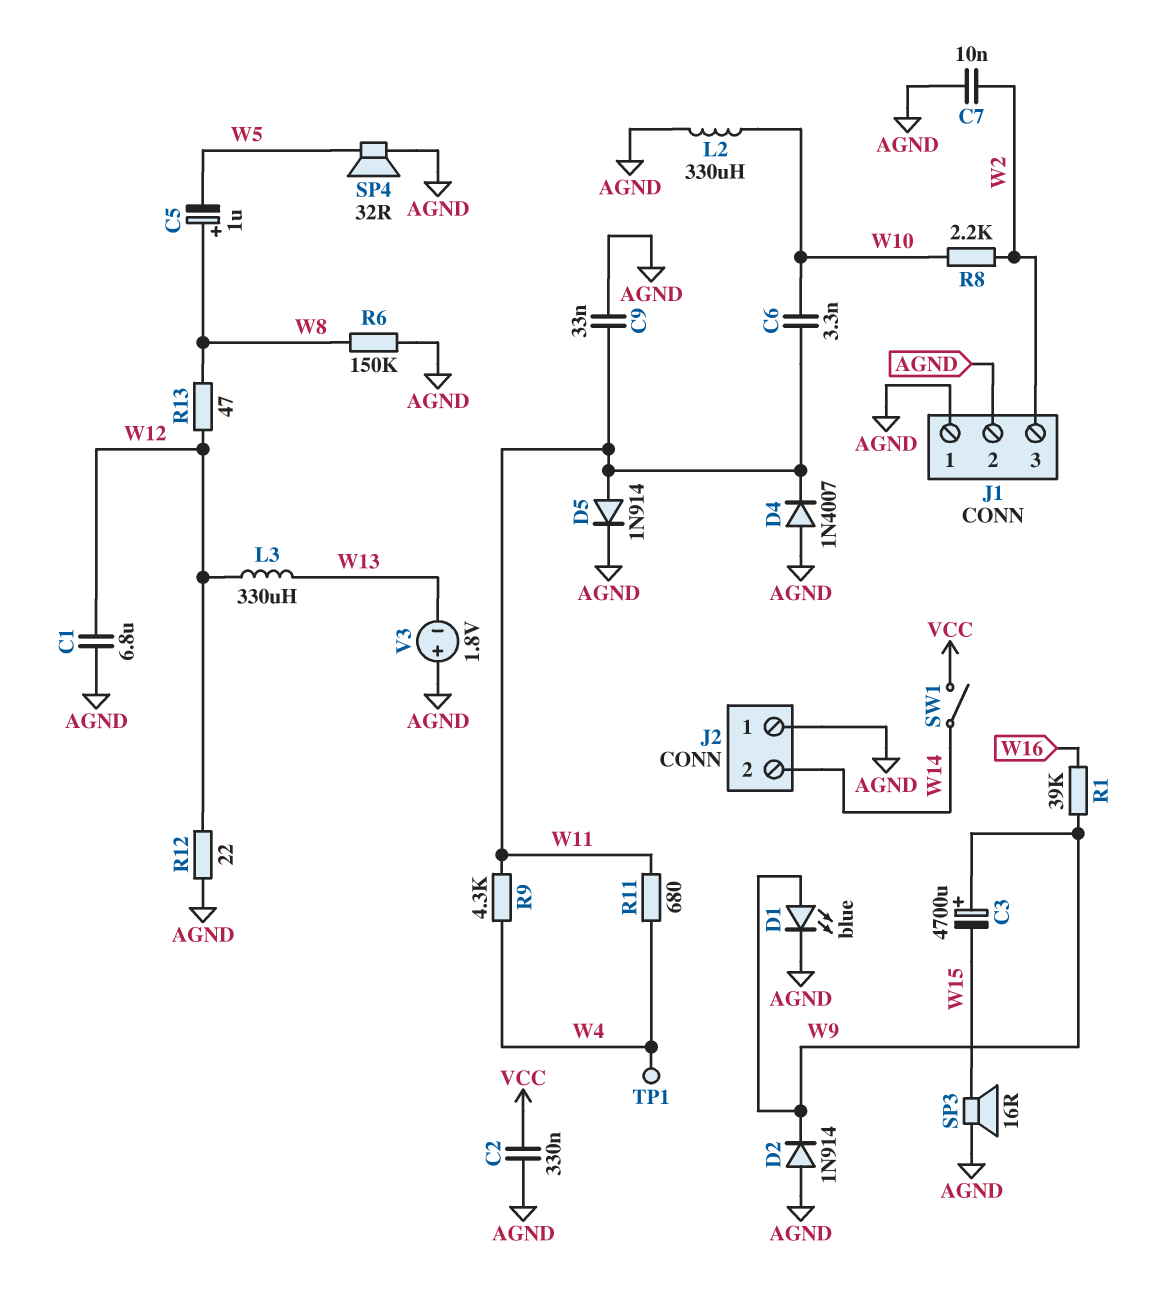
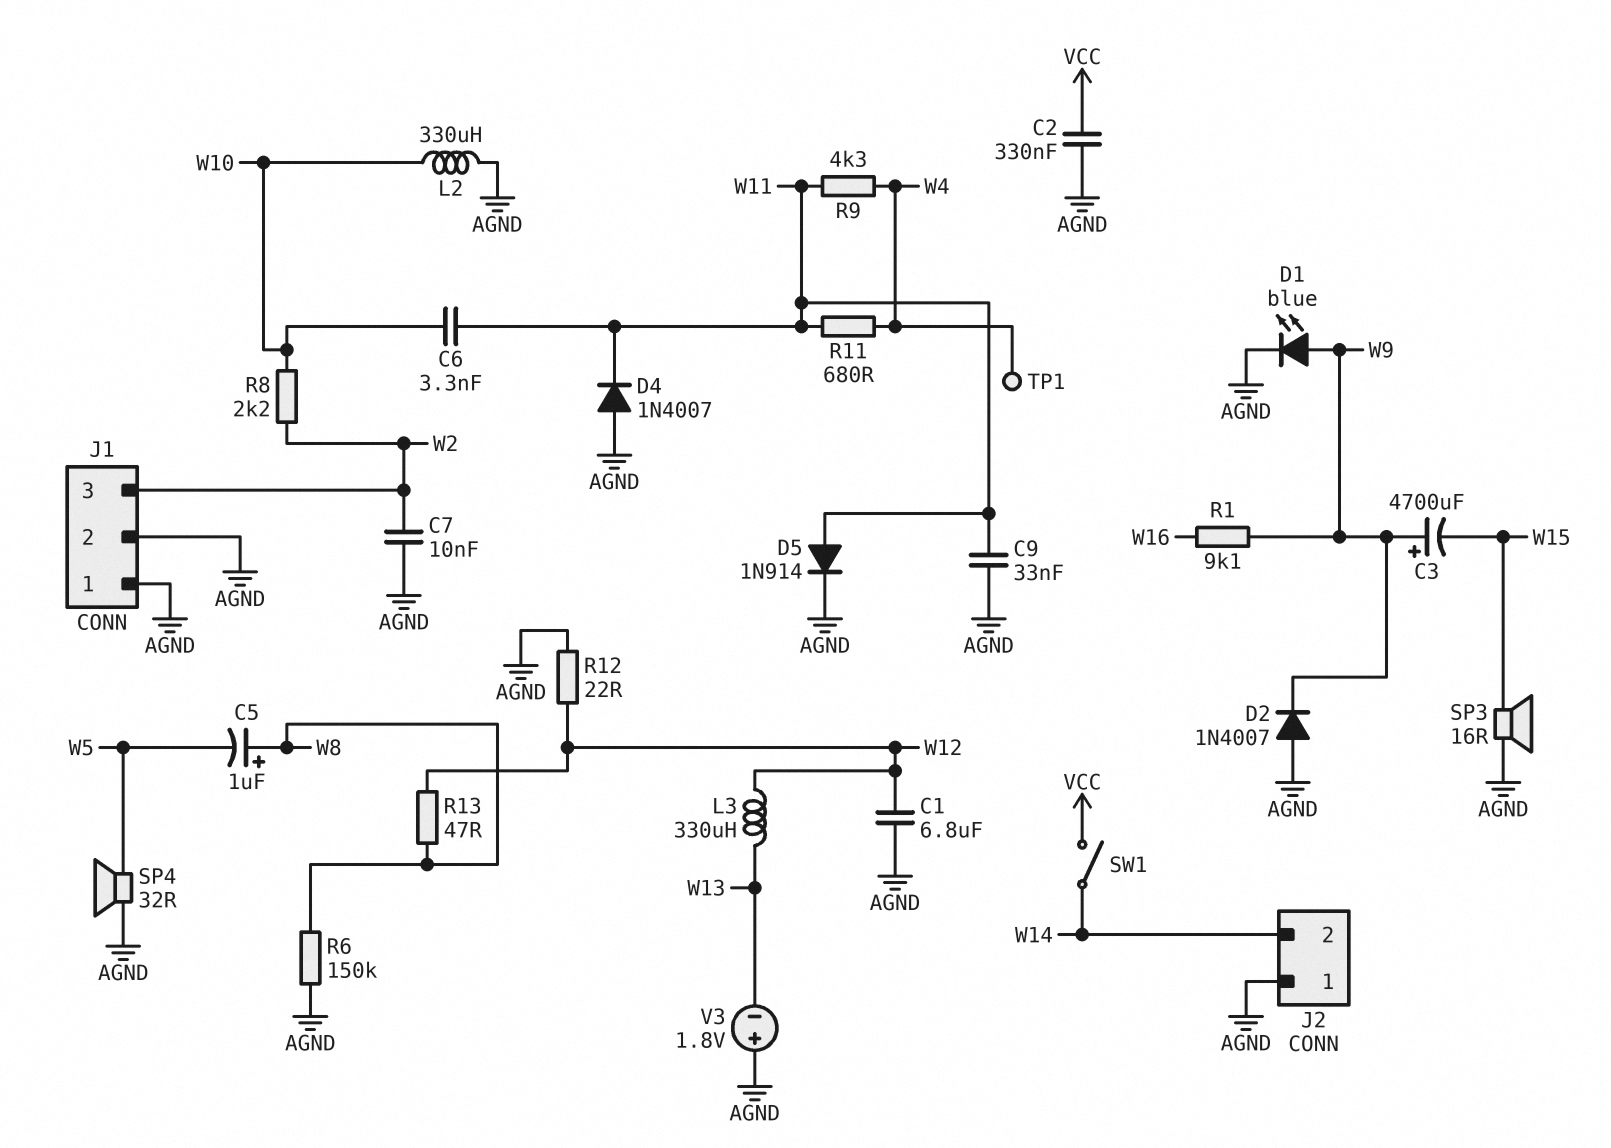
D2: diode 1N914 (A AGND, K W9) -> diode 1N4007 (A AGND, K W9)
R1: 39k (W9, W16) -> 9.1k (W9, W16)

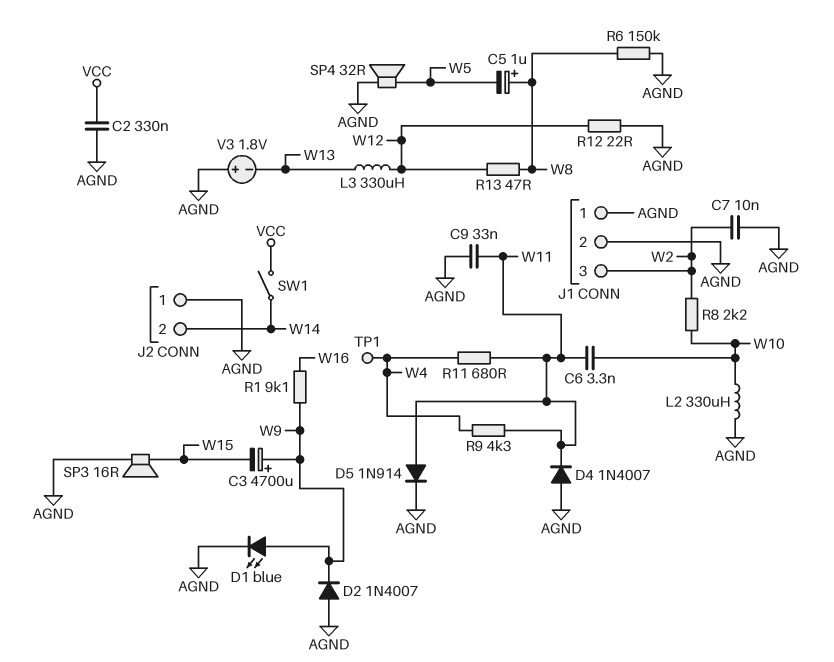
C1: 6.8uF (AGND, W12) -> none

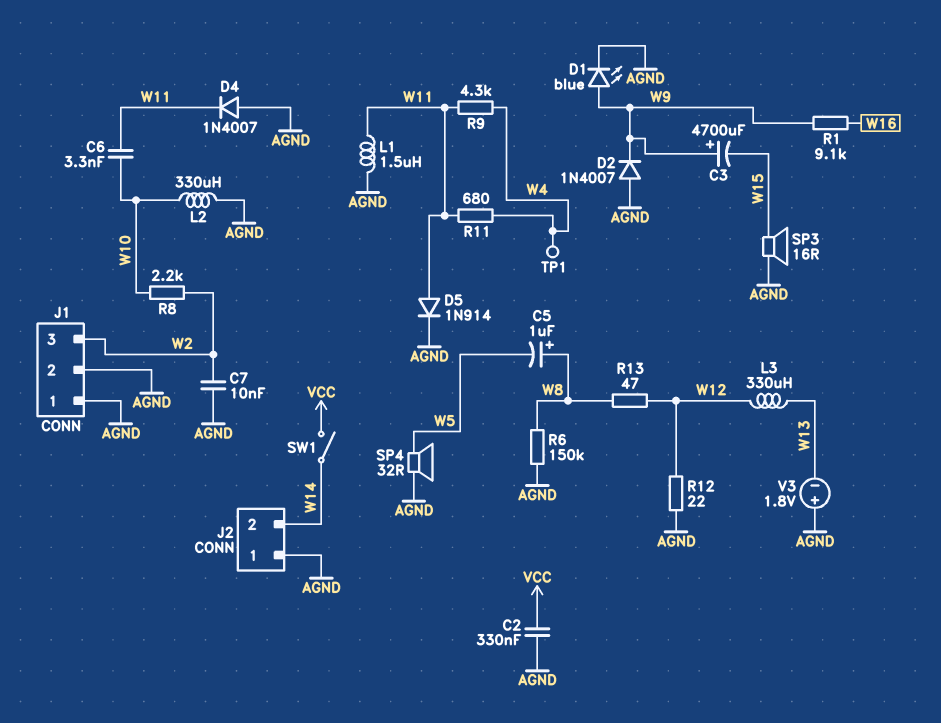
C9: 33nF (AGND, W11) -> none
L1: none -> 1.5uH (AGND, W11)

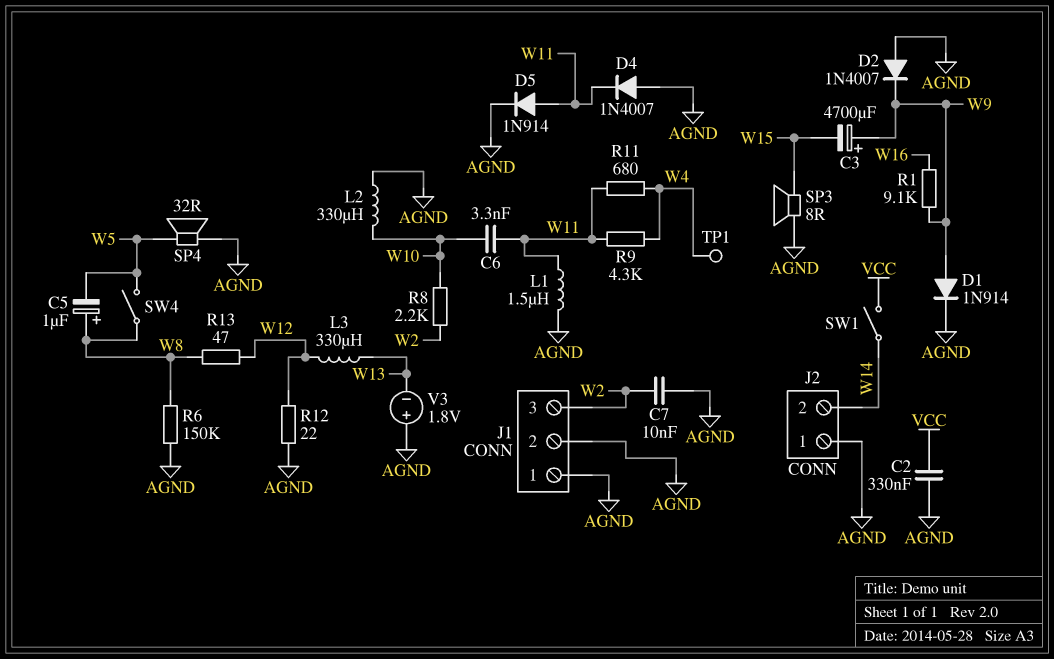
D1: LED blue (A W9, K AGND) -> diode 1N914 (A W9, K AGND)
SP3: speaker 16R (AGND, W15) -> speaker 8R (AGND, W15)
SW4: none -> switch (W5, W8)

